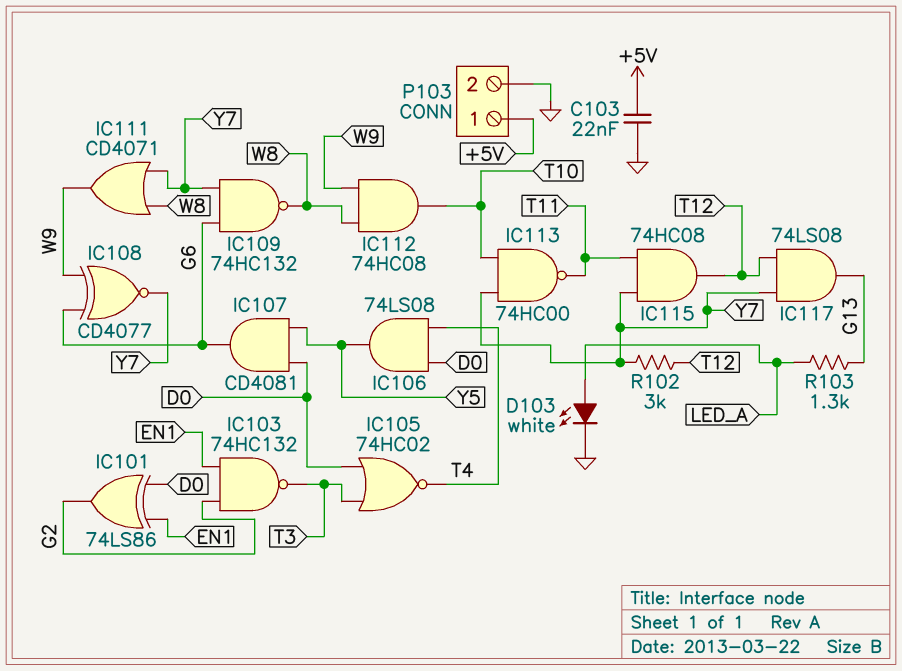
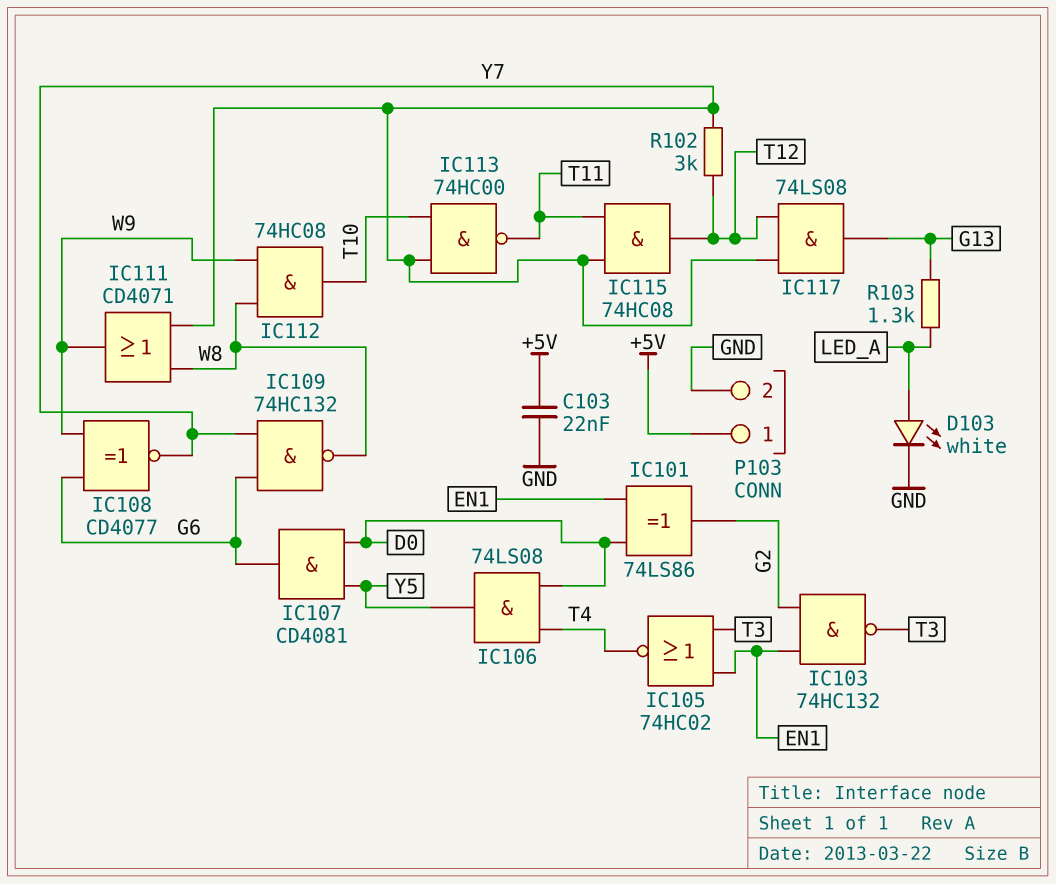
IC105: NOR 74HC02 (in D0, in T3, out T4) -> NOR 74HC02 (in EN1, in T3, out T4)

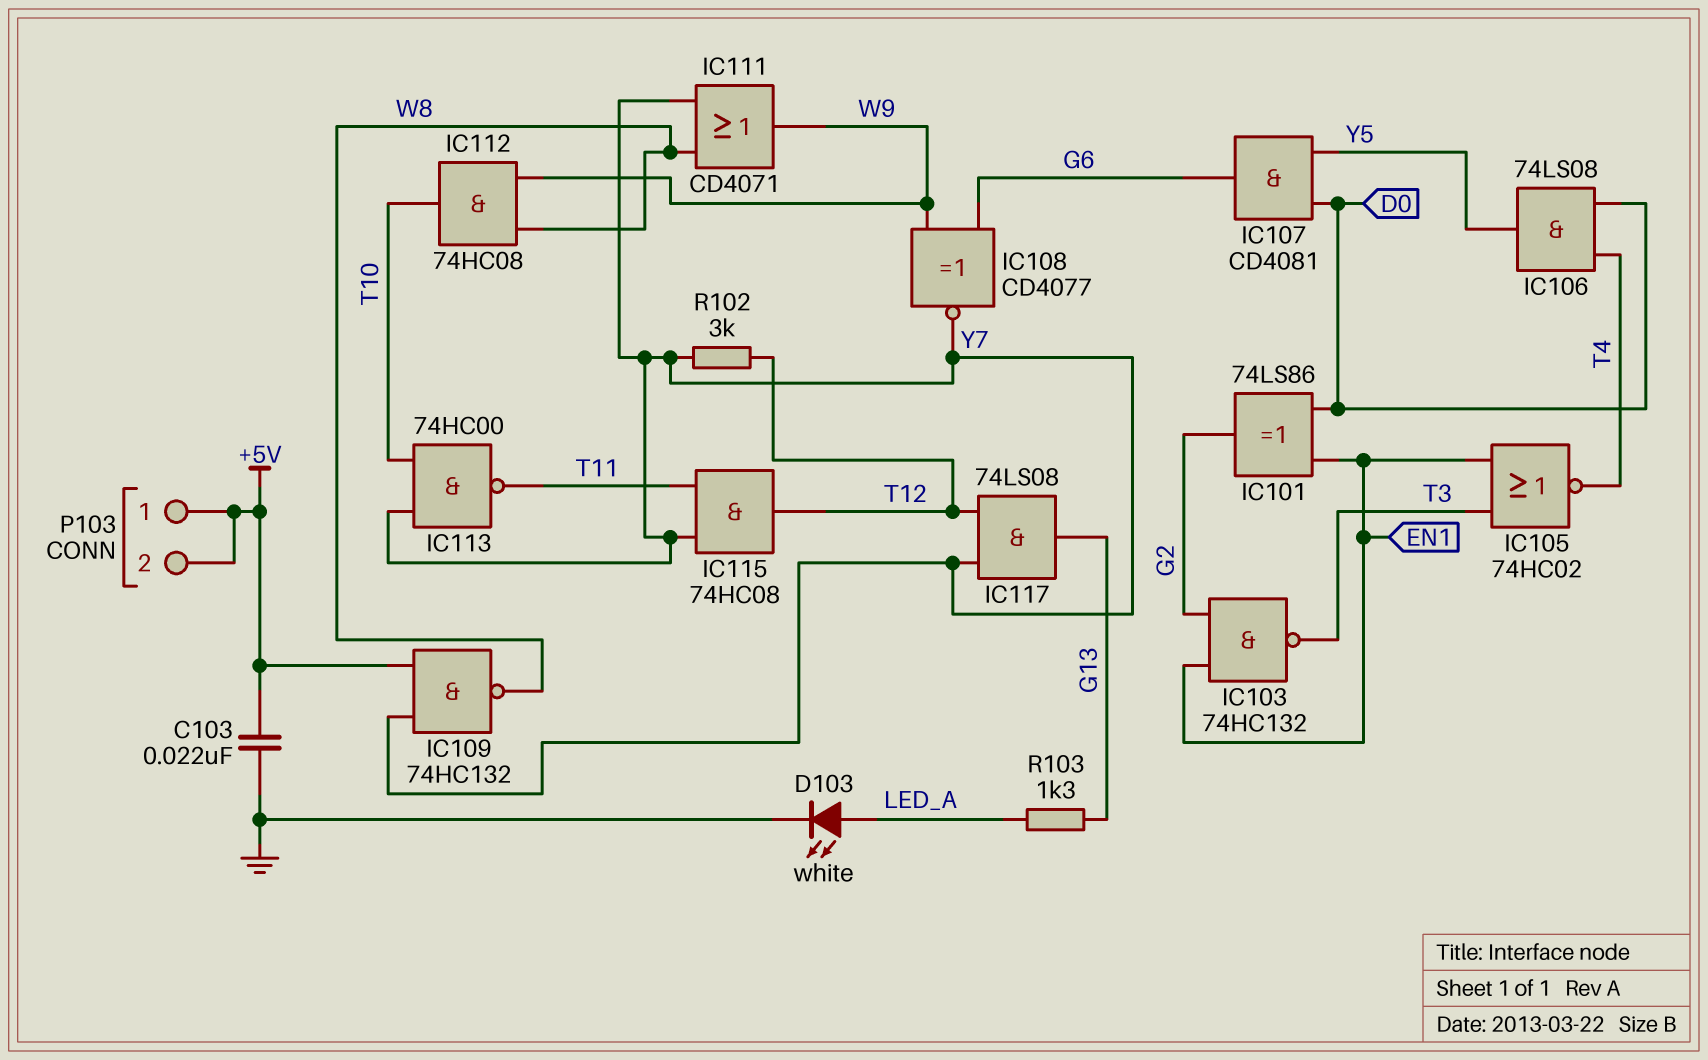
IC109: NAND 74HC132 (in G6, in Y7, out W8) -> NAND 74HC132 (in +5V, in Y7, out W8)
P103 pin 2: GND -> +5V

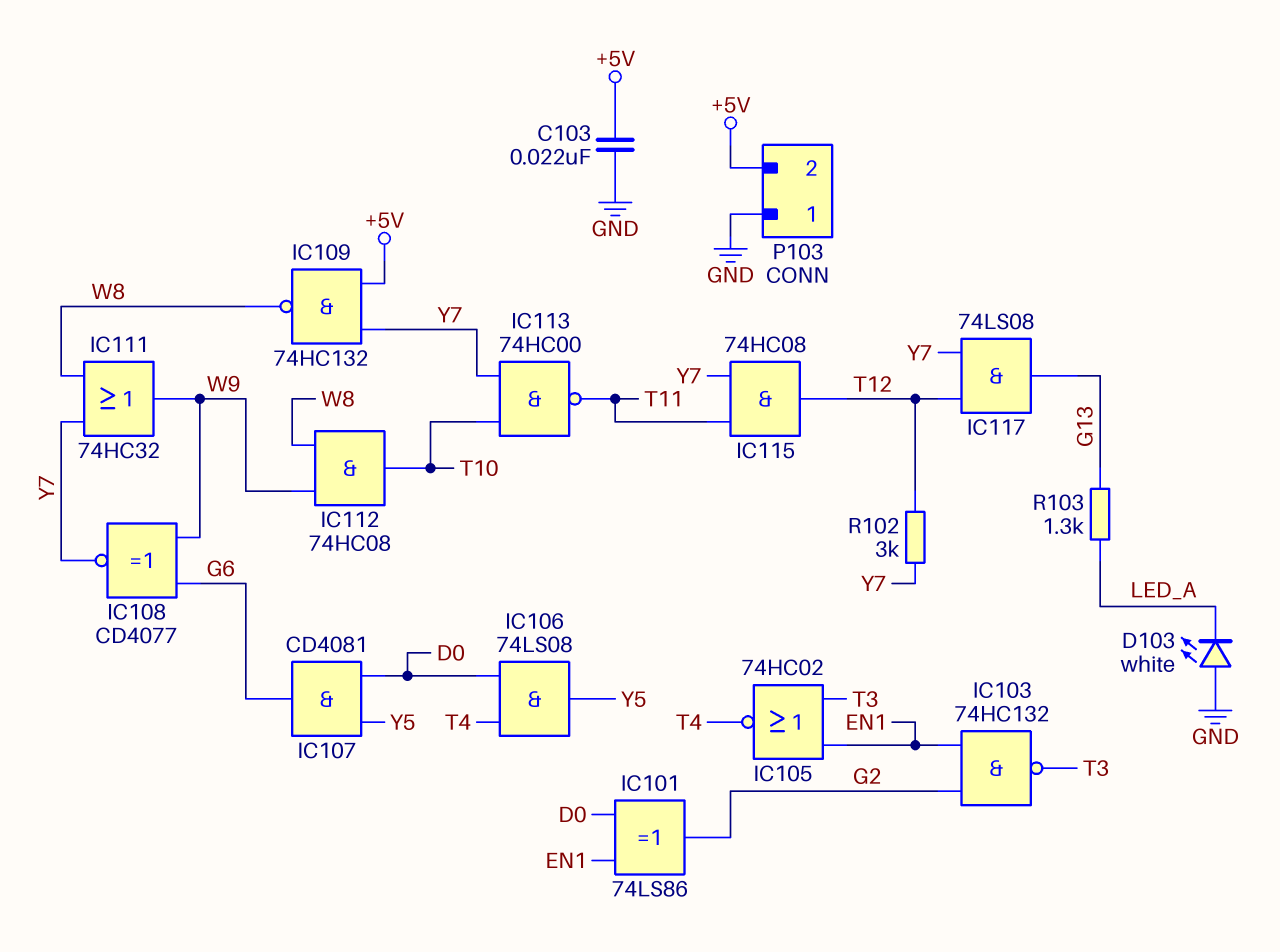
D103: LED white (A LED_A, K GND) -> LED white (A GND, K LED_A)
IC111: OR CD4071 (in W8, in Y7, out W9) -> OR 74HC32 (in W8, in Y7, out W9)
P103 pin 1: +5V -> GND

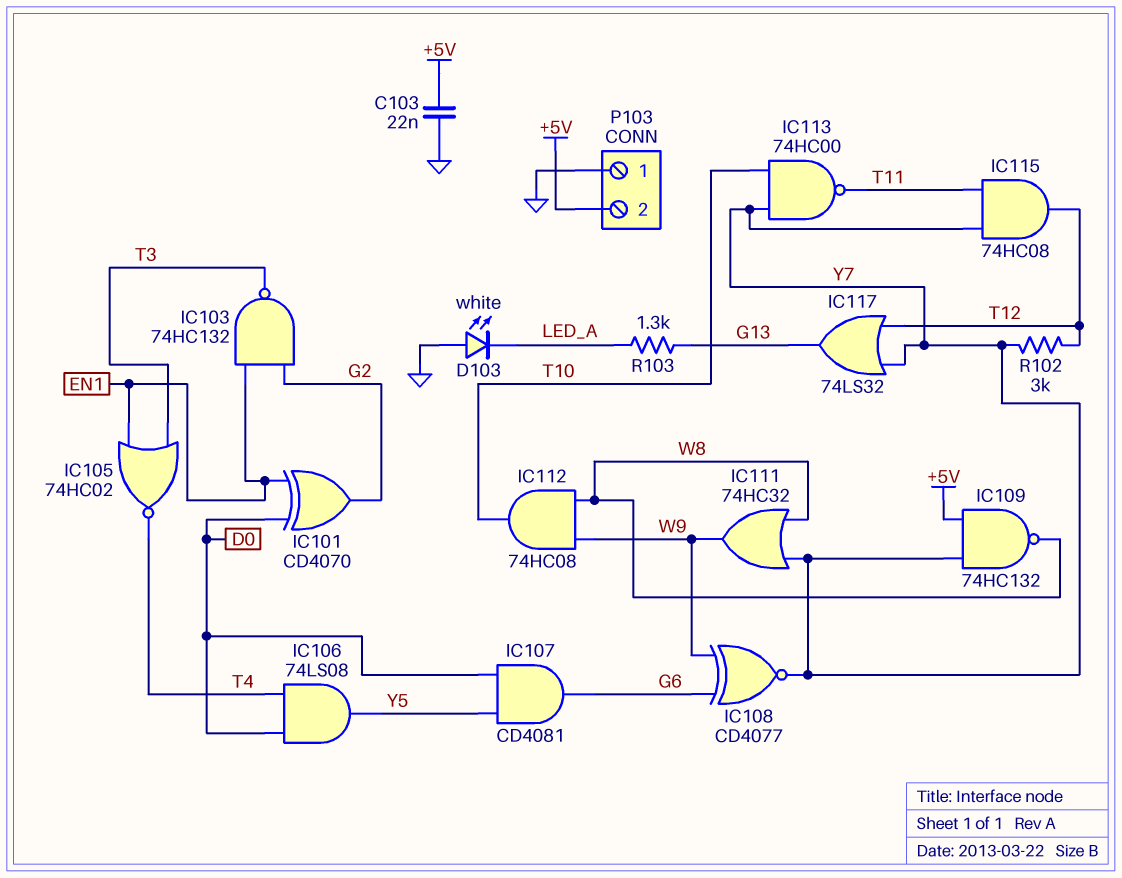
IC101: XOR 74LS86 (in D0, in EN1, out G2) -> XOR CD4070 (in D0, in EN1, out G2)
IC117: AND 74LS08 (in T12, in Y7, out G13) -> OR 74LS32 (in T12, in Y7, out G13)

